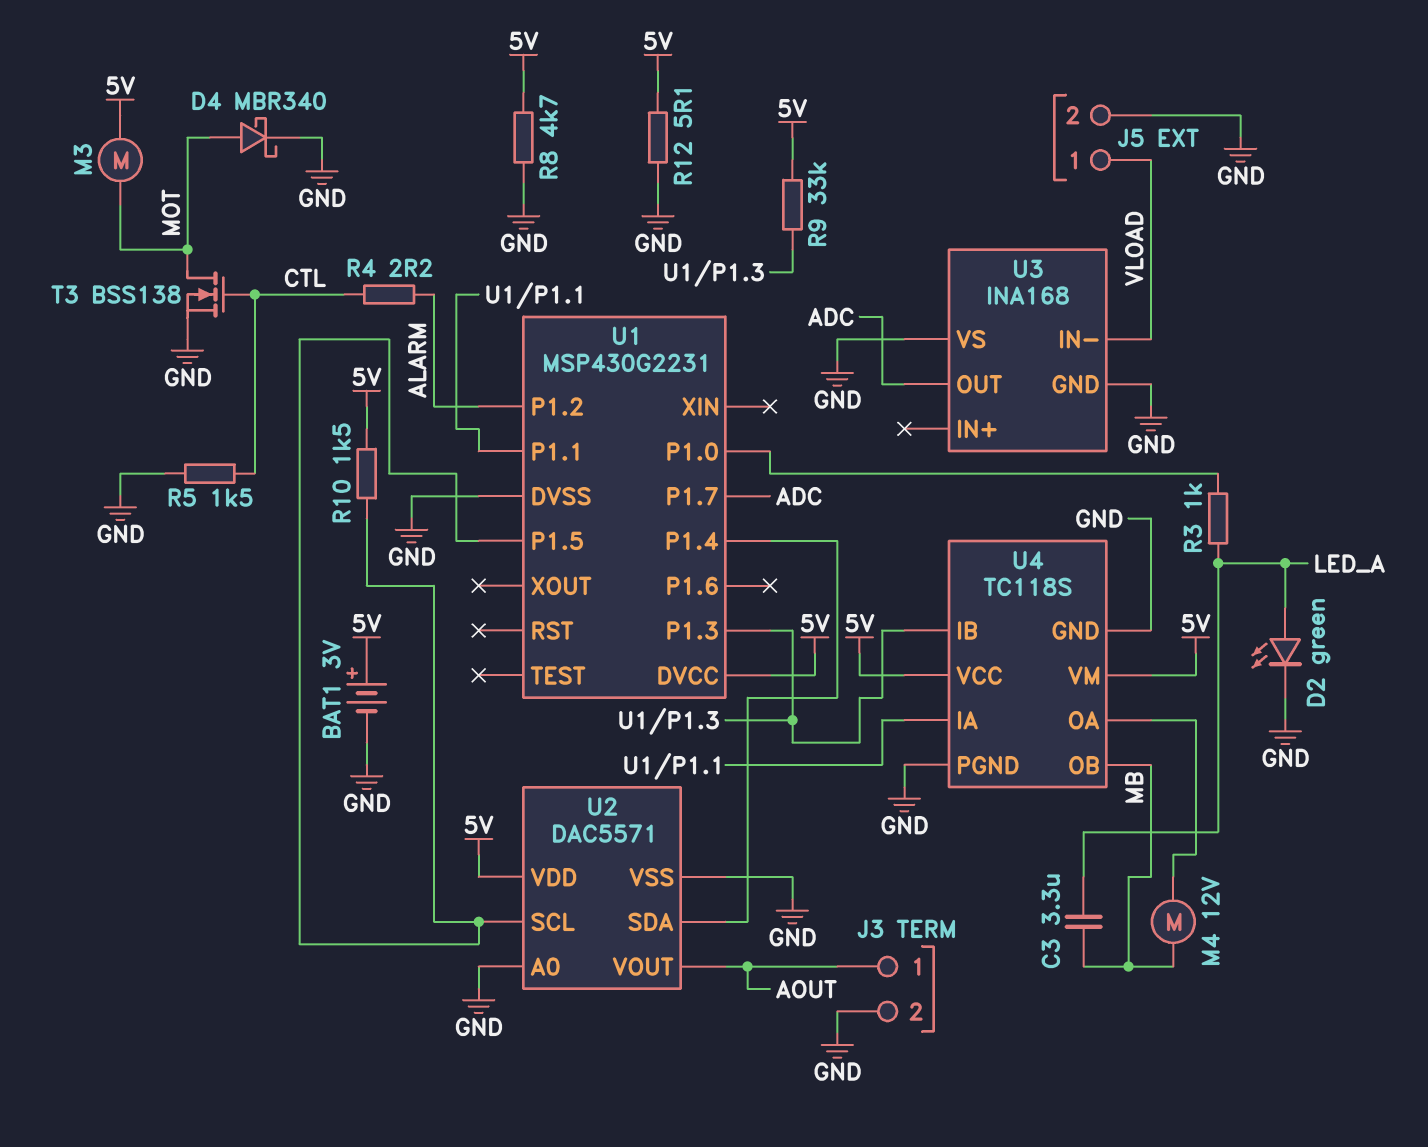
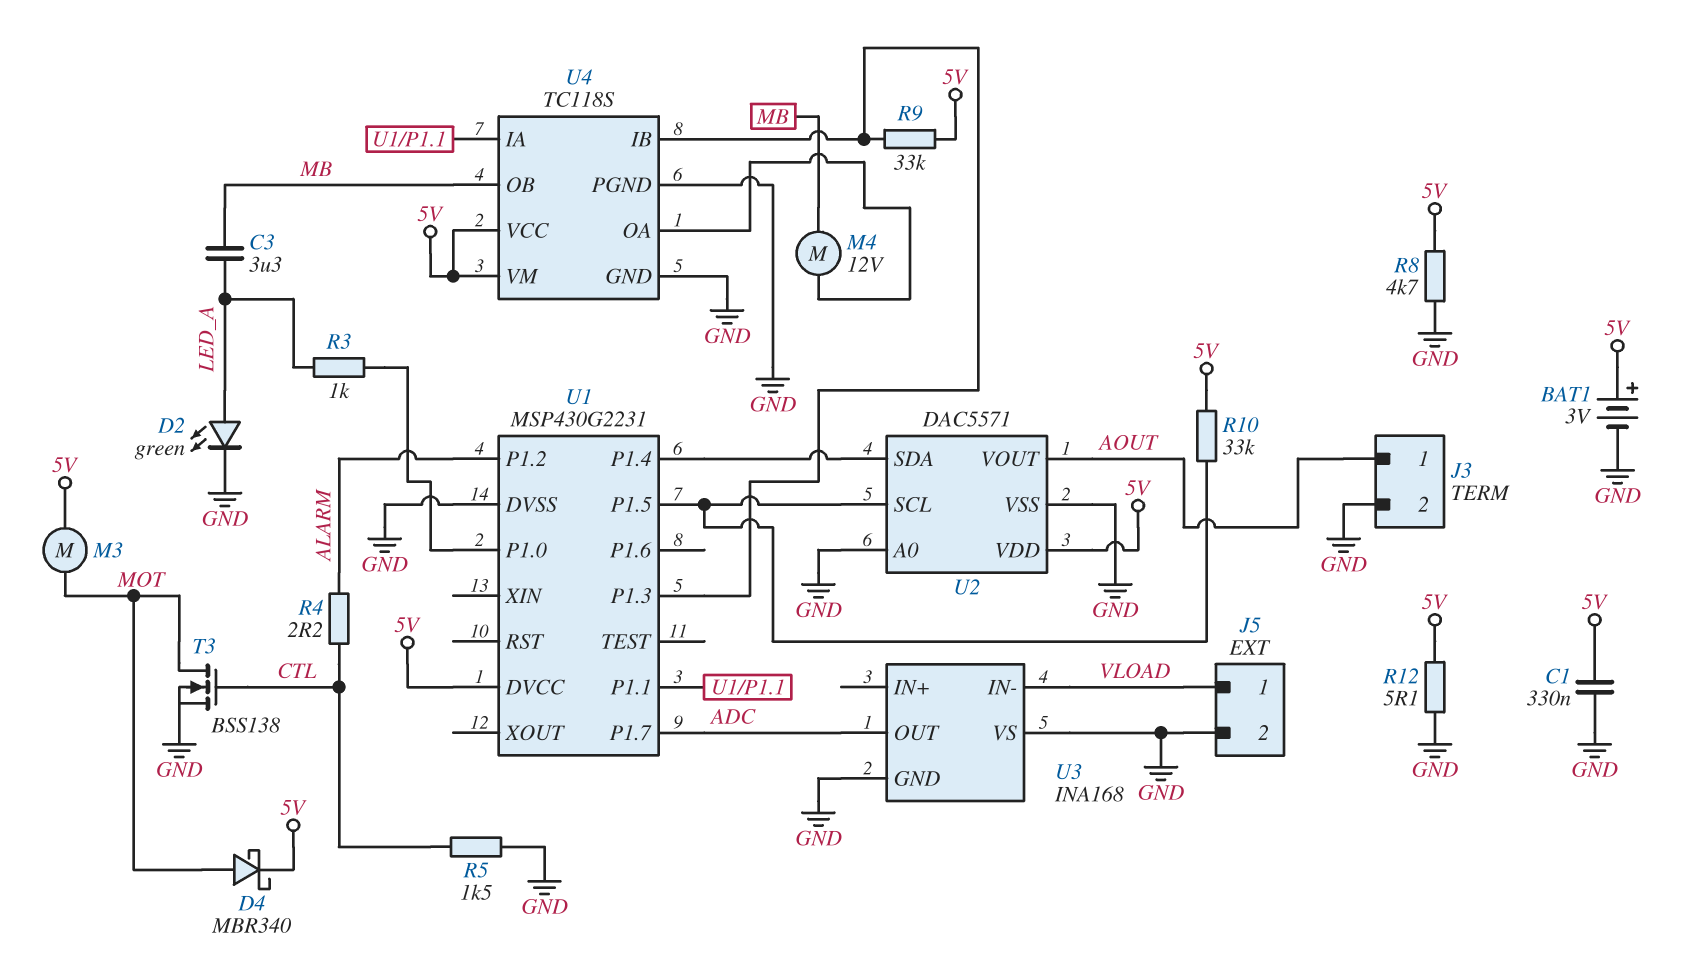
C1: none -> 330nF (5V, GND)
D4: schottky MBR340 (A MOT, K GND) -> schottky MBR340 (A MOT, K 5V)
R10: 1.5k (5V, U1/P1.5) -> 33k (5V, U1/P1.5)

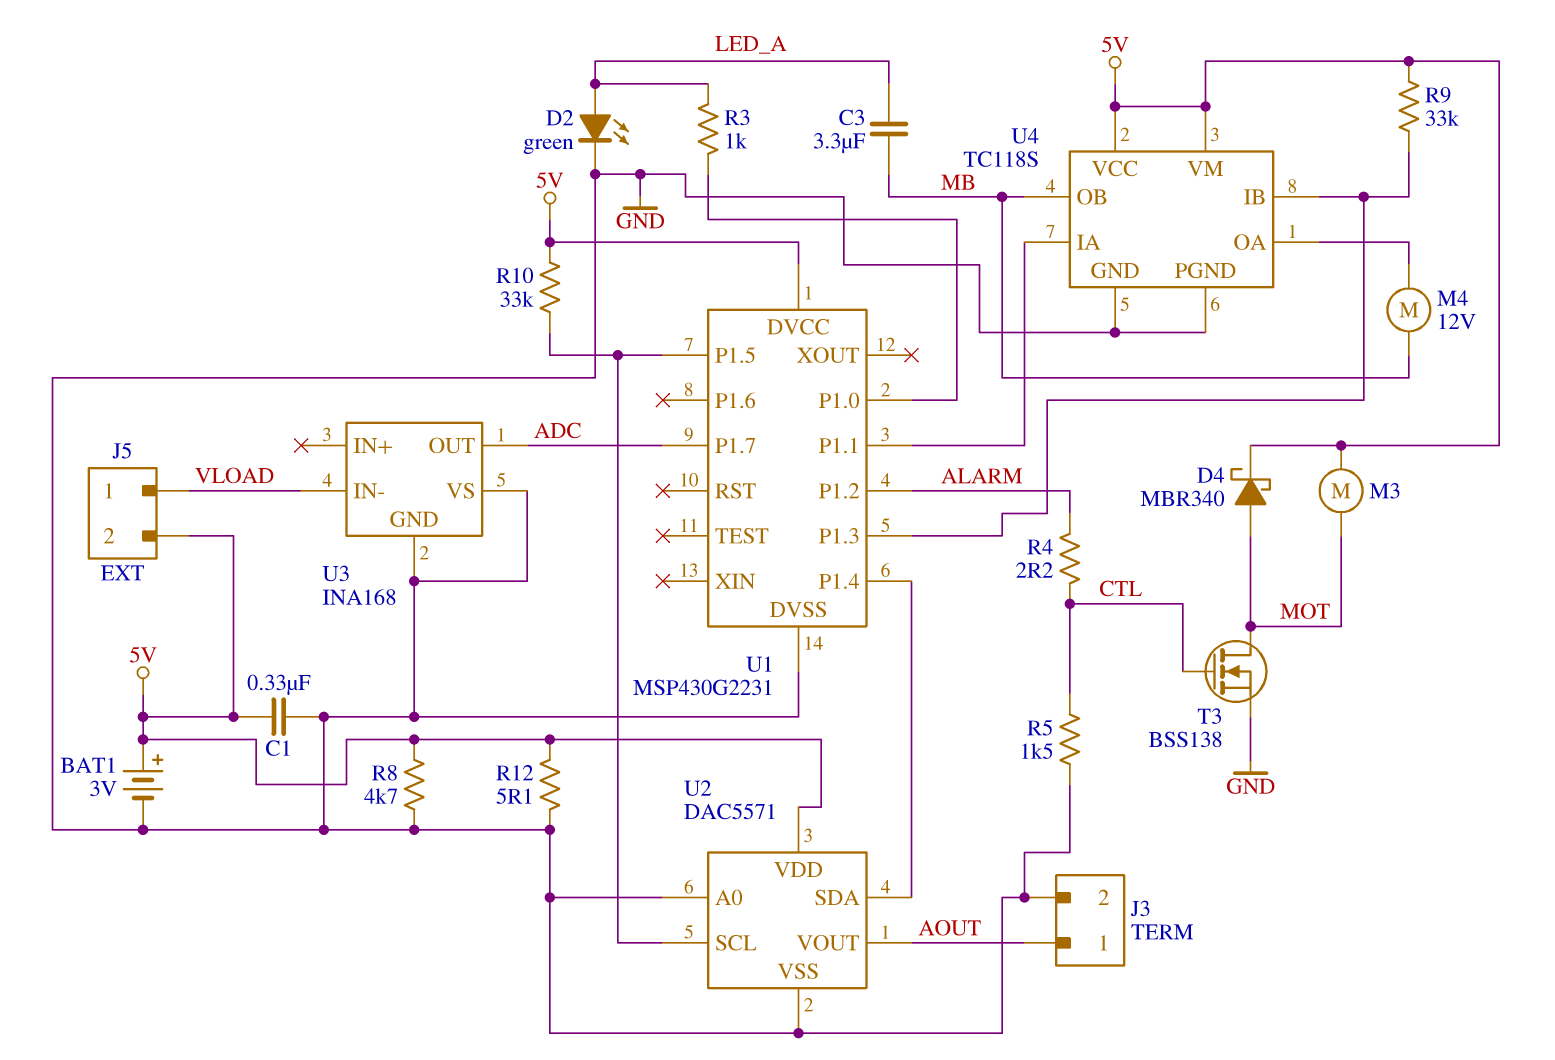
J5 pin 2: GND -> 5V

